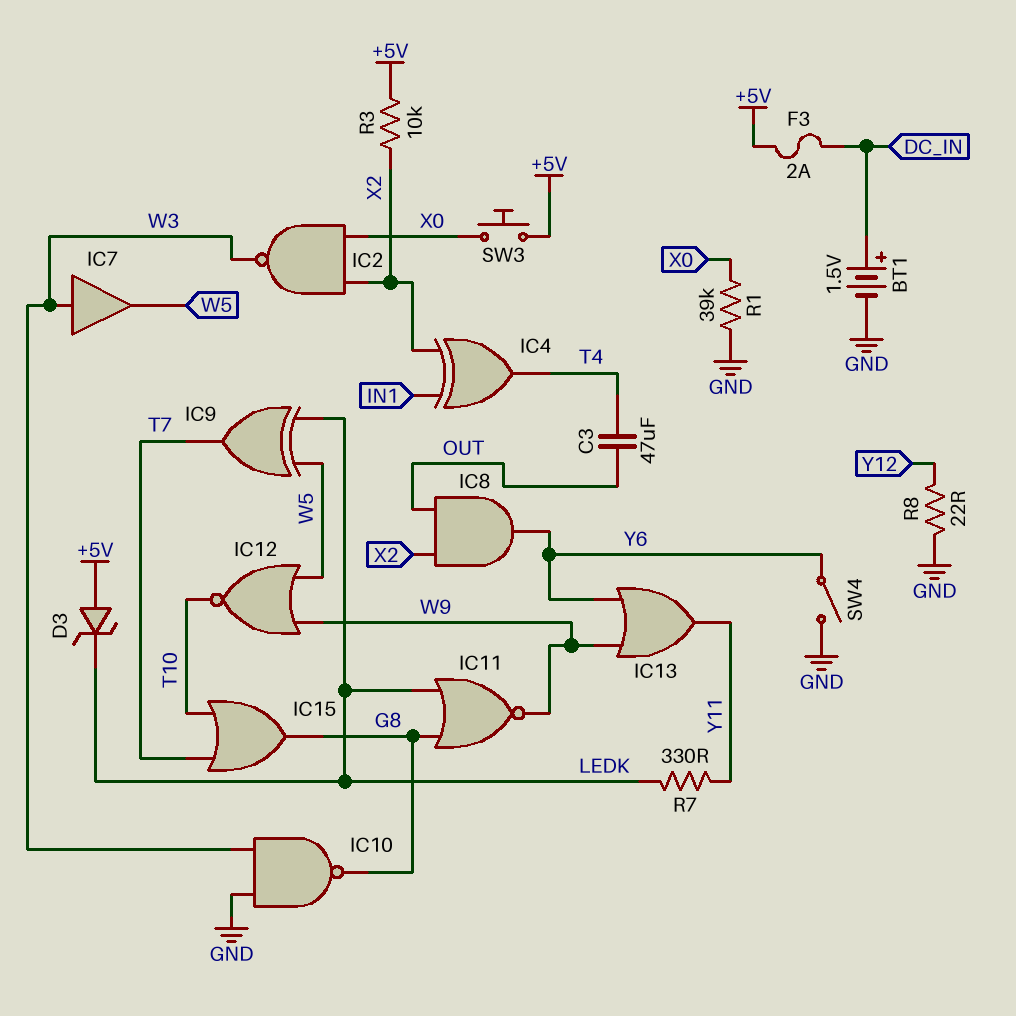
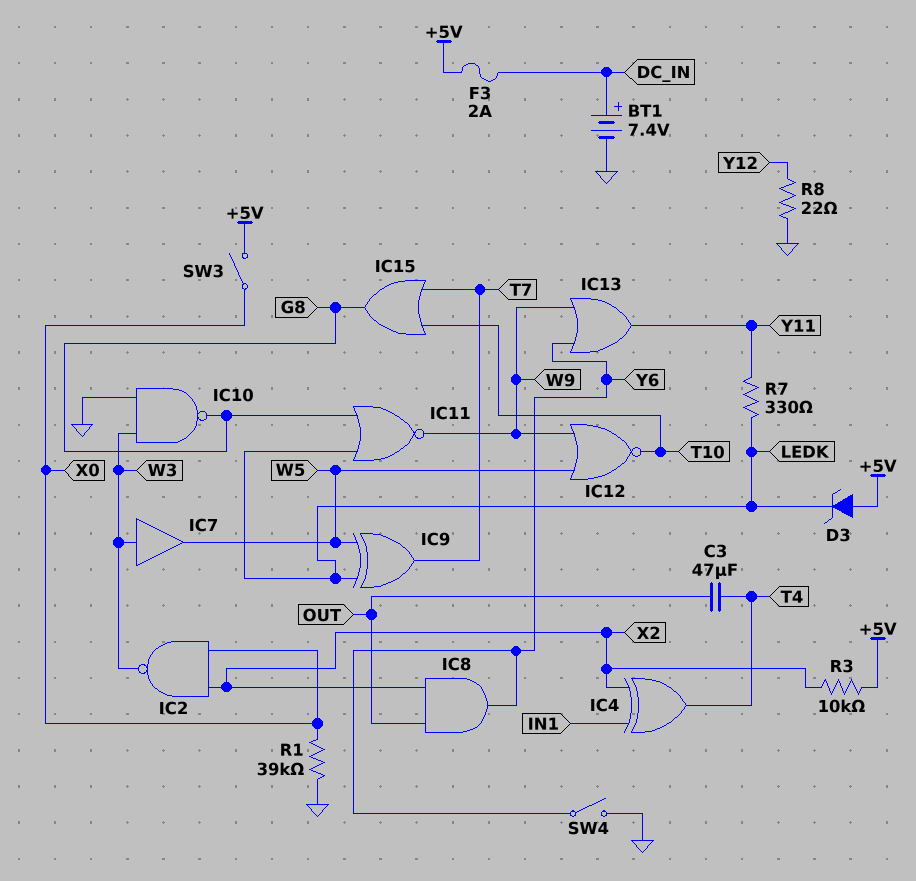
BT1: 1.5V (plus DC_IN, minus GND) -> 7.4V (plus DC_IN, minus GND)
SW3: button (+5V, X0) -> switch (+5V, X0)

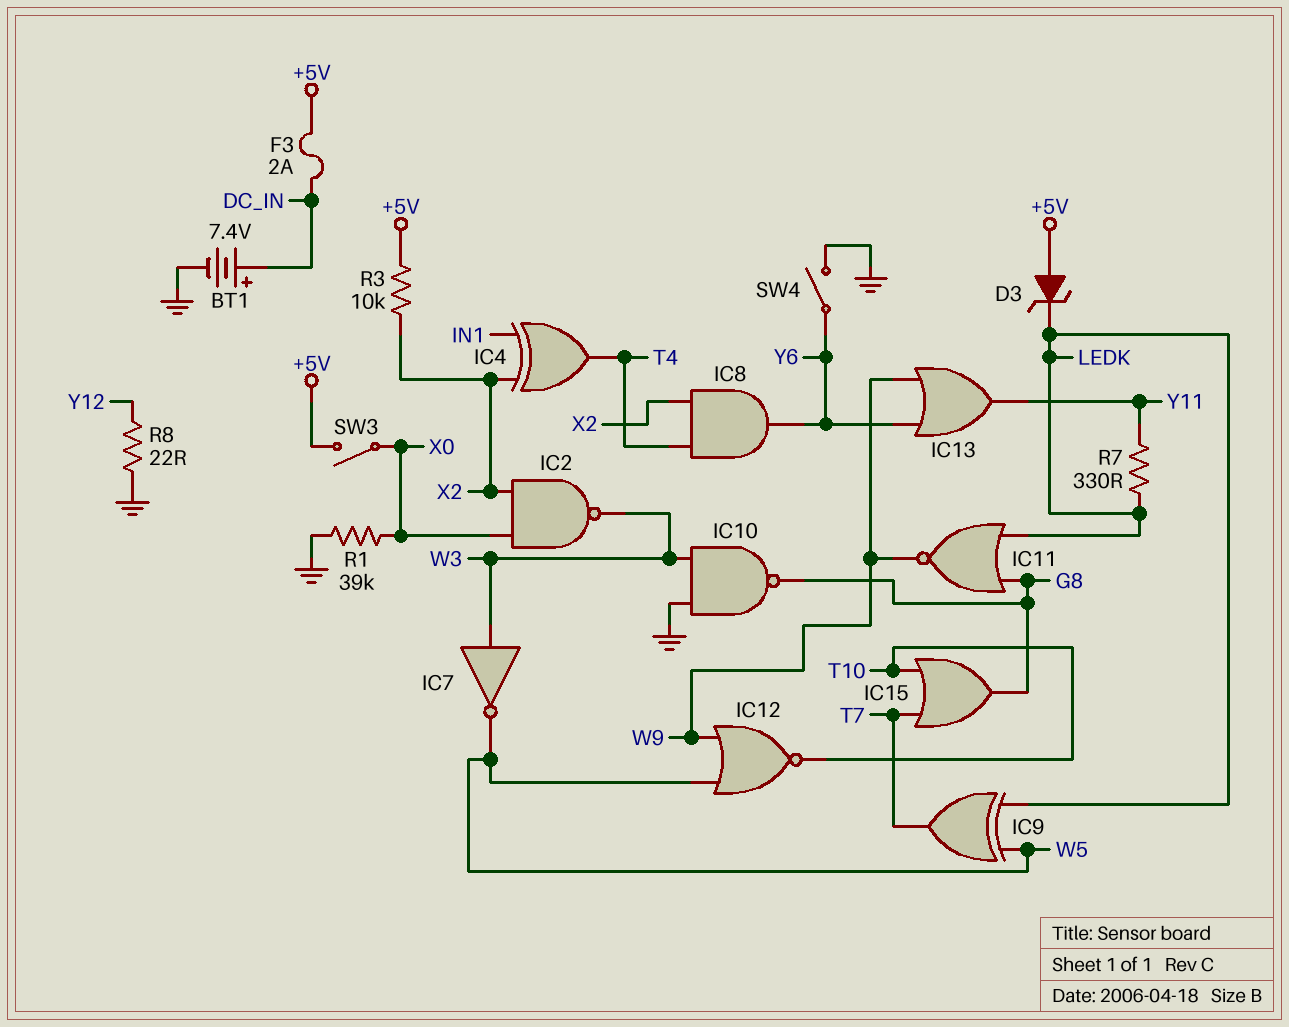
C3: 47uF (OUT, T4) -> none
IC7: buffer (in W3, out W5) -> NOT (in W3, out W5)
IC8: AND (in OUT, in X2, out Y6) -> AND (in T4, in X2, out Y6)

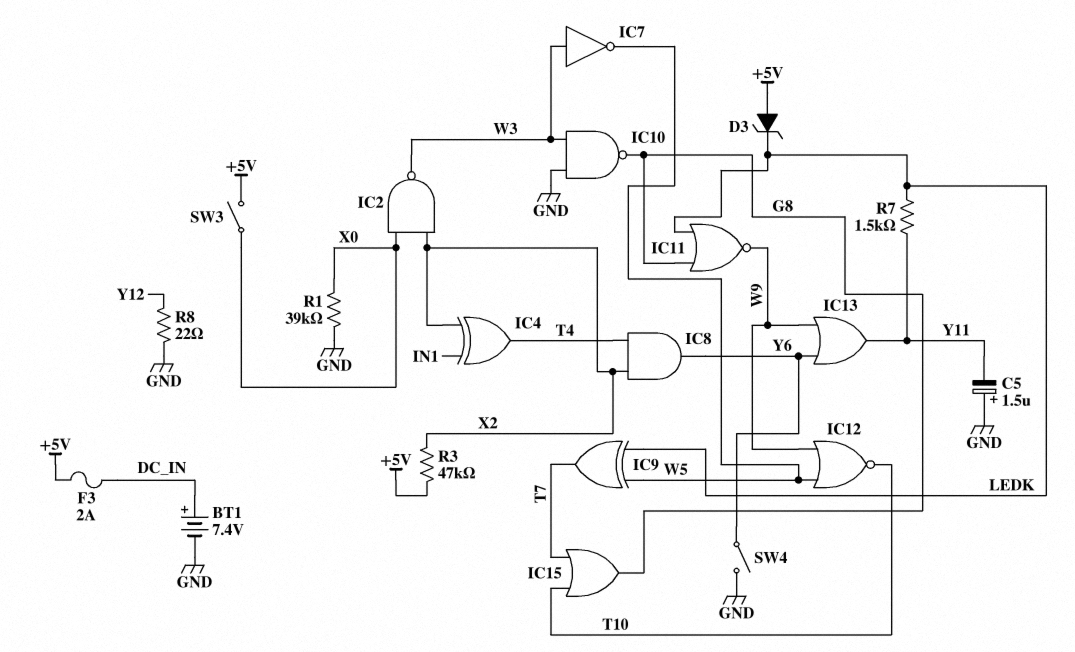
C5: none -> 1.5uF (plus GND, minus Y11)
R3: 10k (+5V, X2) -> 47k (+5V, X2)
R7: 330 (LEDK, Y11) -> 1.5k (LEDK, Y11)

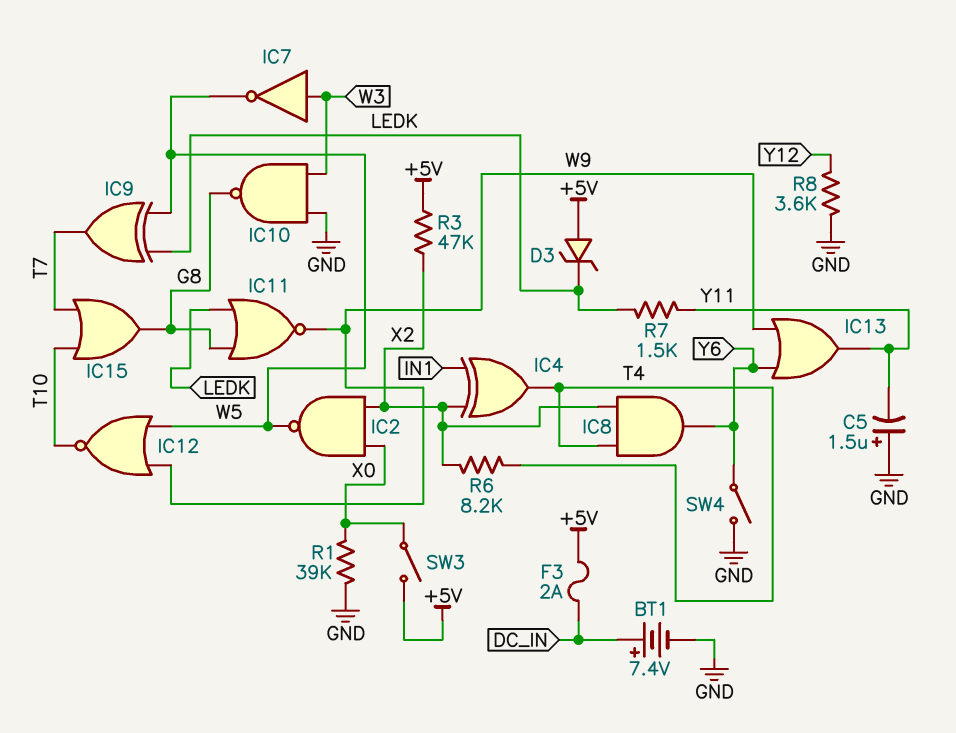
IC2: NAND (in X0, in X2, out W3) -> NAND (in X0, in X2, out W5)
R6: none -> 8.2k (T4, X2)
R8: 22 (GND, Y12) -> 3.6k (GND, Y12)

